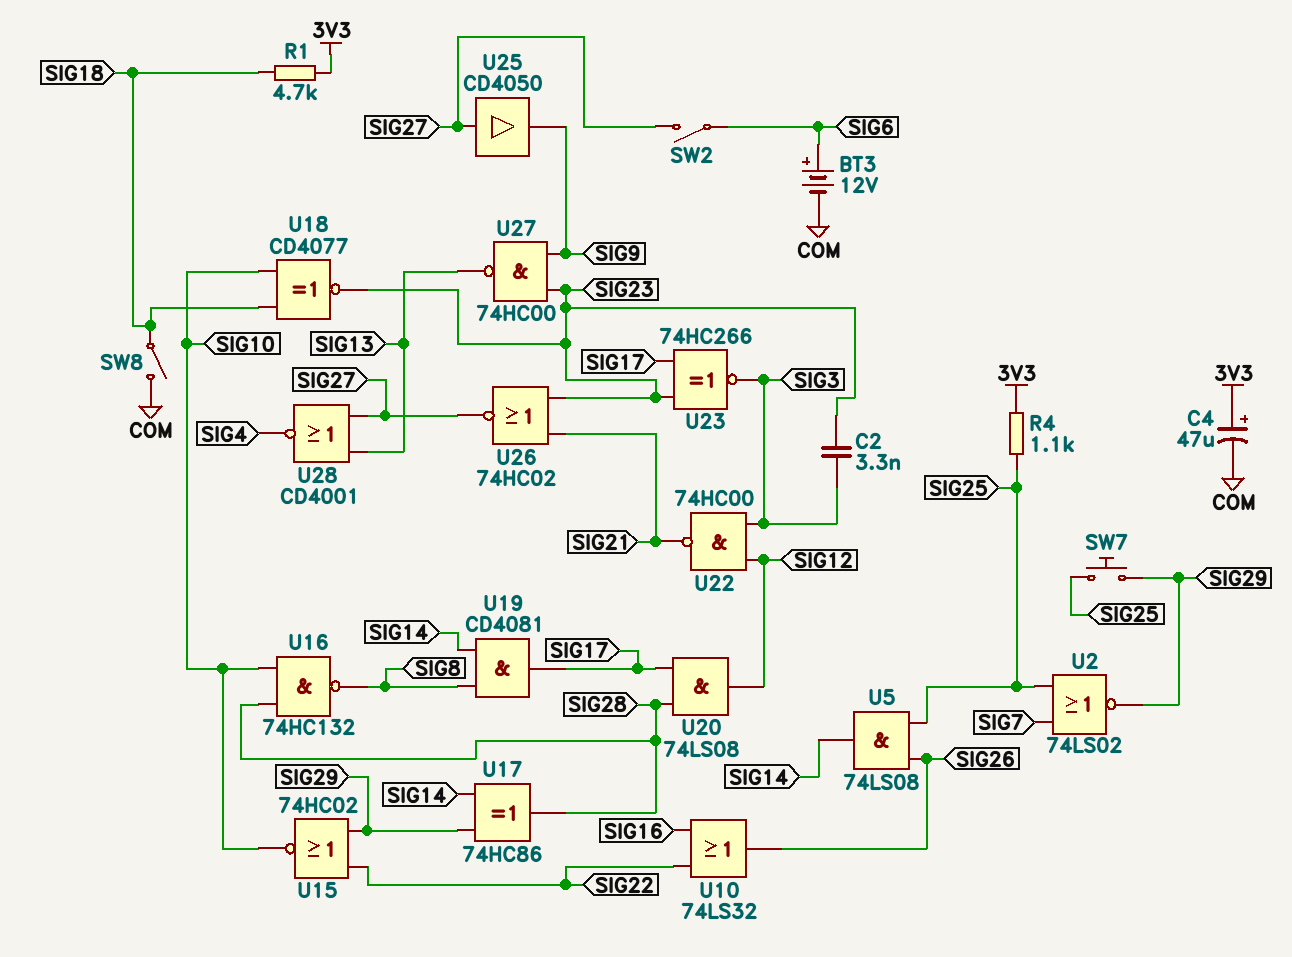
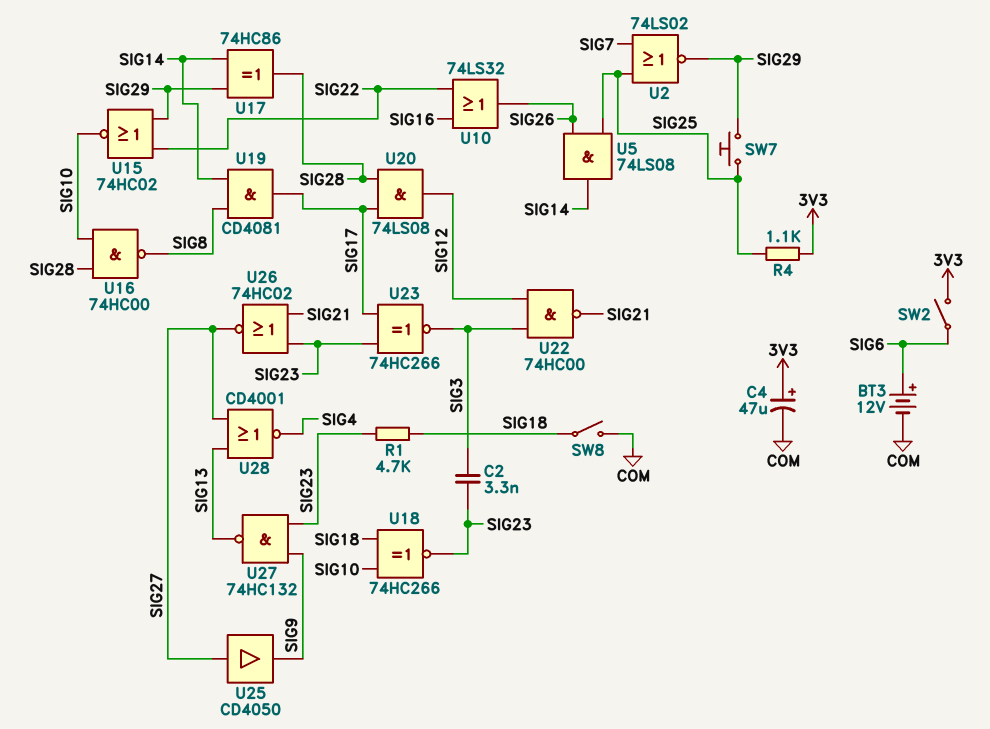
R1: 4.7k (3V3, SIG18) -> 4.7k (SIG18, SIG23)
SW2: switch (SIG6, SIG27) -> switch (3V3, SIG6)
U16: NAND 74HC132 (in SIG10, in SIG28, out SIG8) -> NAND 74HC00 (in SIG10, in SIG28, out SIG8)
U18: XNOR CD4077 (in SIG10, in SIG18, out SIG23) -> XNOR 74HC266 (in SIG10, in SIG18, out SIG23)
U27: NAND 74HC00 (in SIG9, in SIG23, out SIG13) -> NAND 74HC132 (in SIG9, in SIG23, out SIG13)

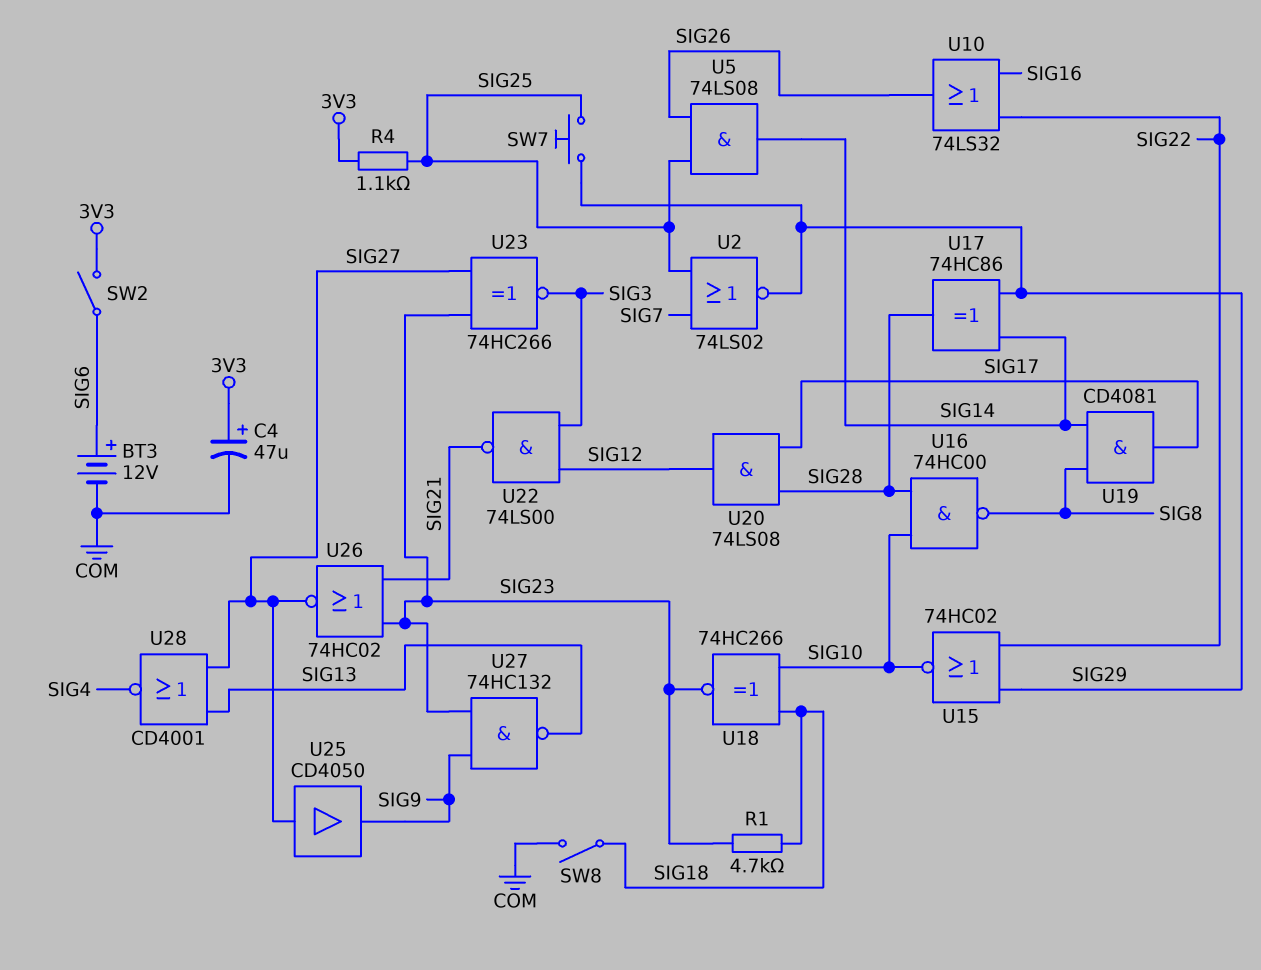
C2: 3.3nF (SIG3, SIG23) -> none
U22: NAND 74HC00 (in SIG3, in SIG12, out SIG21) -> NAND 74LS00 (in SIG3, in SIG12, out SIG21)
U23: XNOR 74HC266 (in SIG17, in SIG23, out SIG3) -> XNOR 74HC266 (in SIG23, in SIG27, out SIG3)

